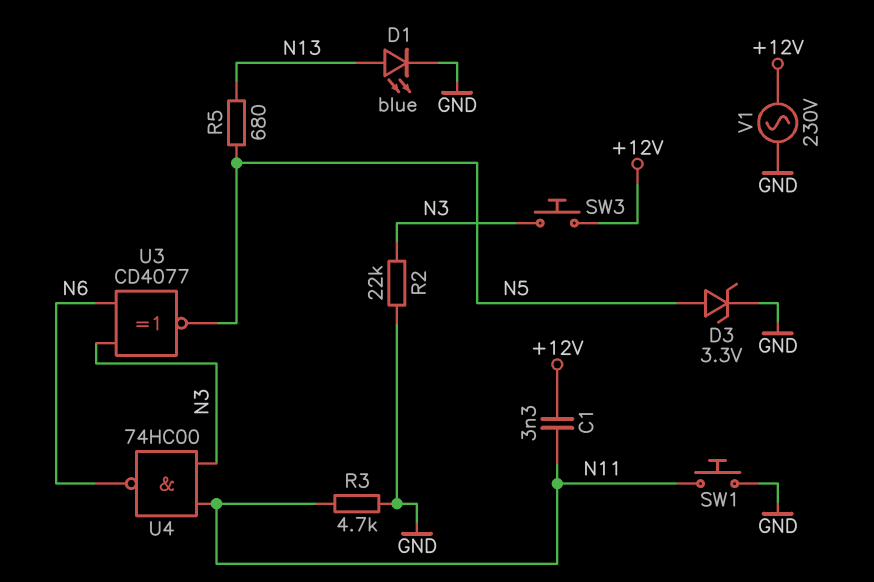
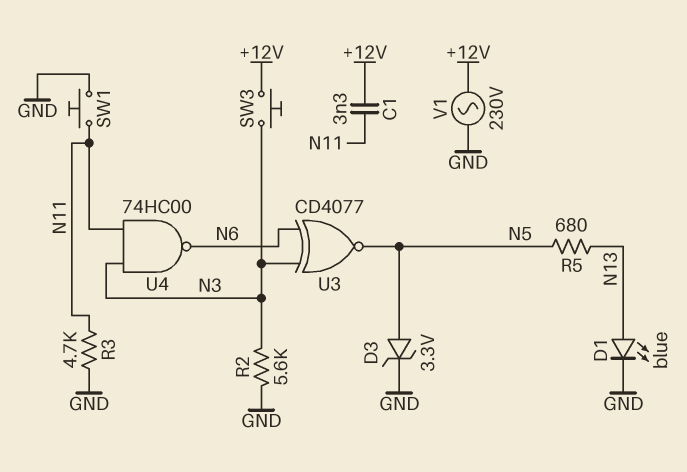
R2: 22k (GND, N3) -> 5.6k (GND, N3)

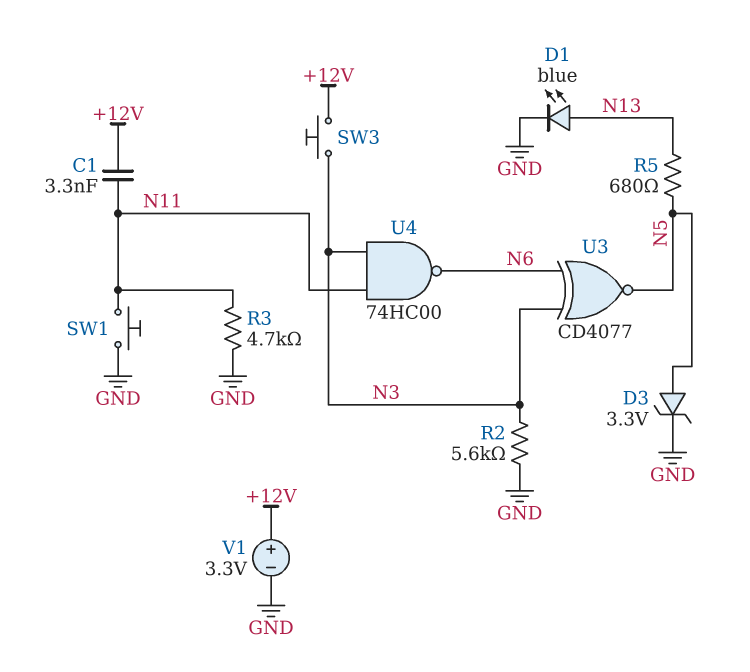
V1: AC 230V (+12V, GND) -> 3.3V (plus +12V, minus GND)

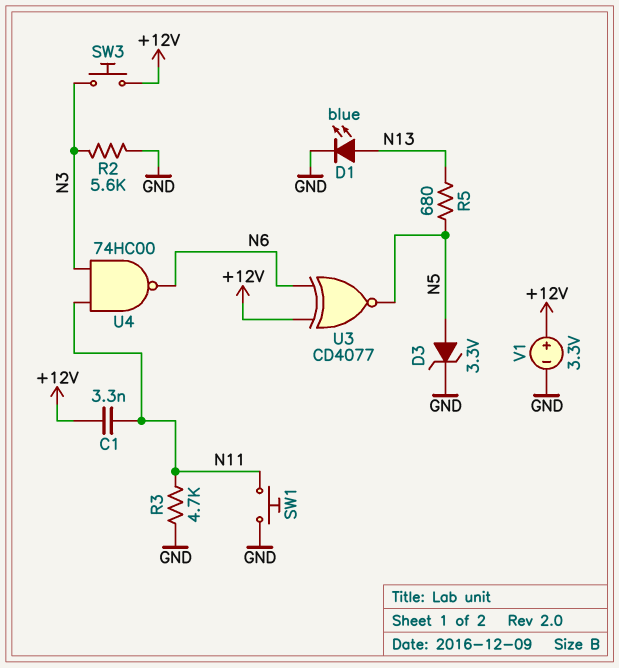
U3: XNOR CD4077 (in N3, in N6, out N5) -> XNOR CD4077 (in +12V, in N6, out N5)

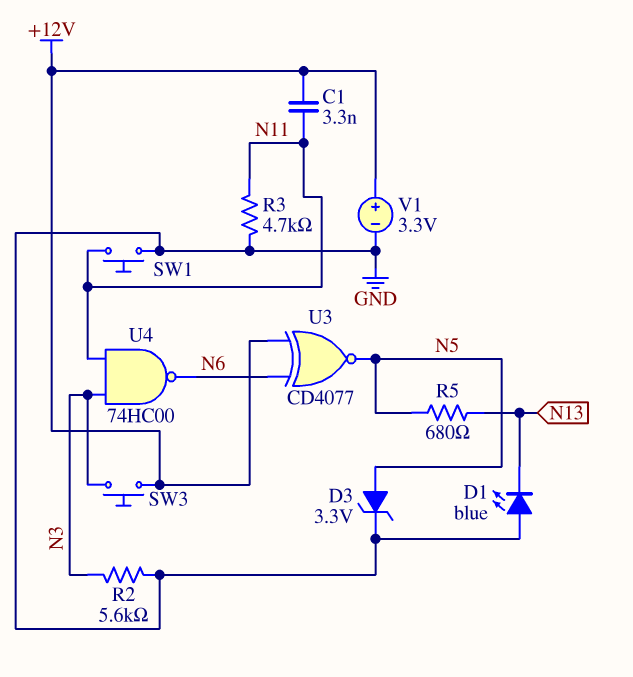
D1: LED blue (A N13, K GND) -> LED blue (A GND, K N13)

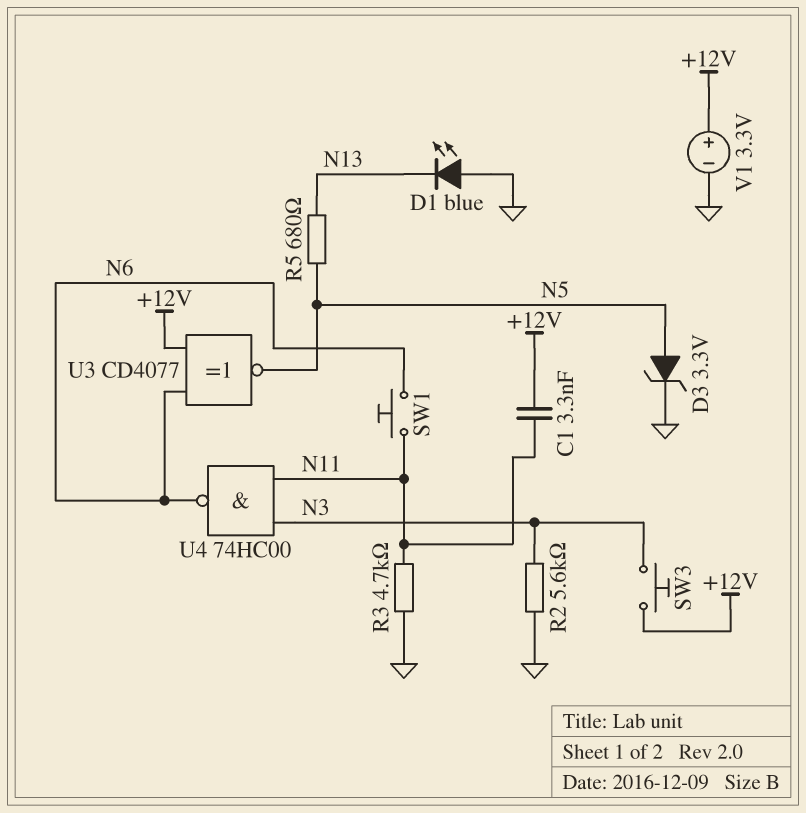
SW1: button (GND, N11) -> button (N6, N11)

